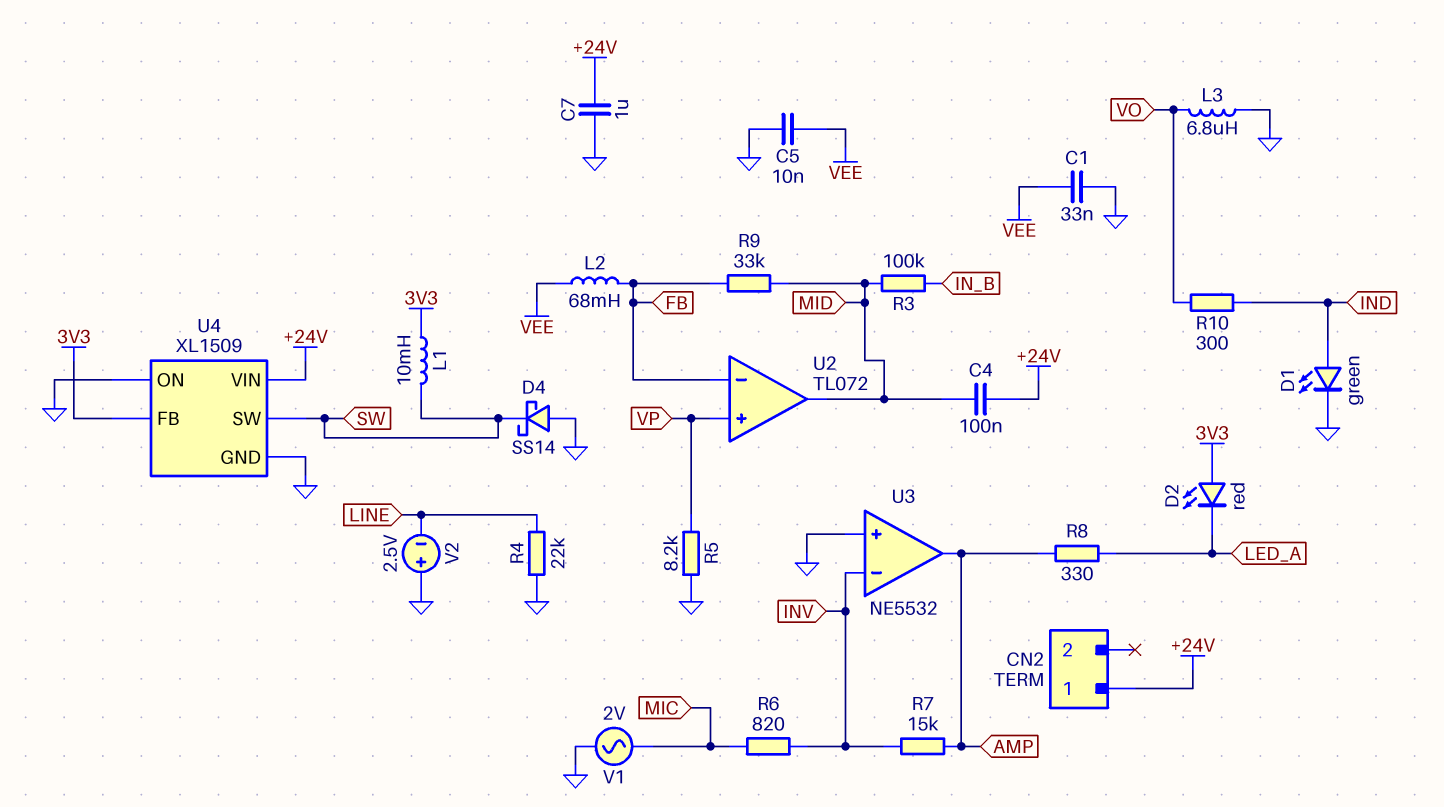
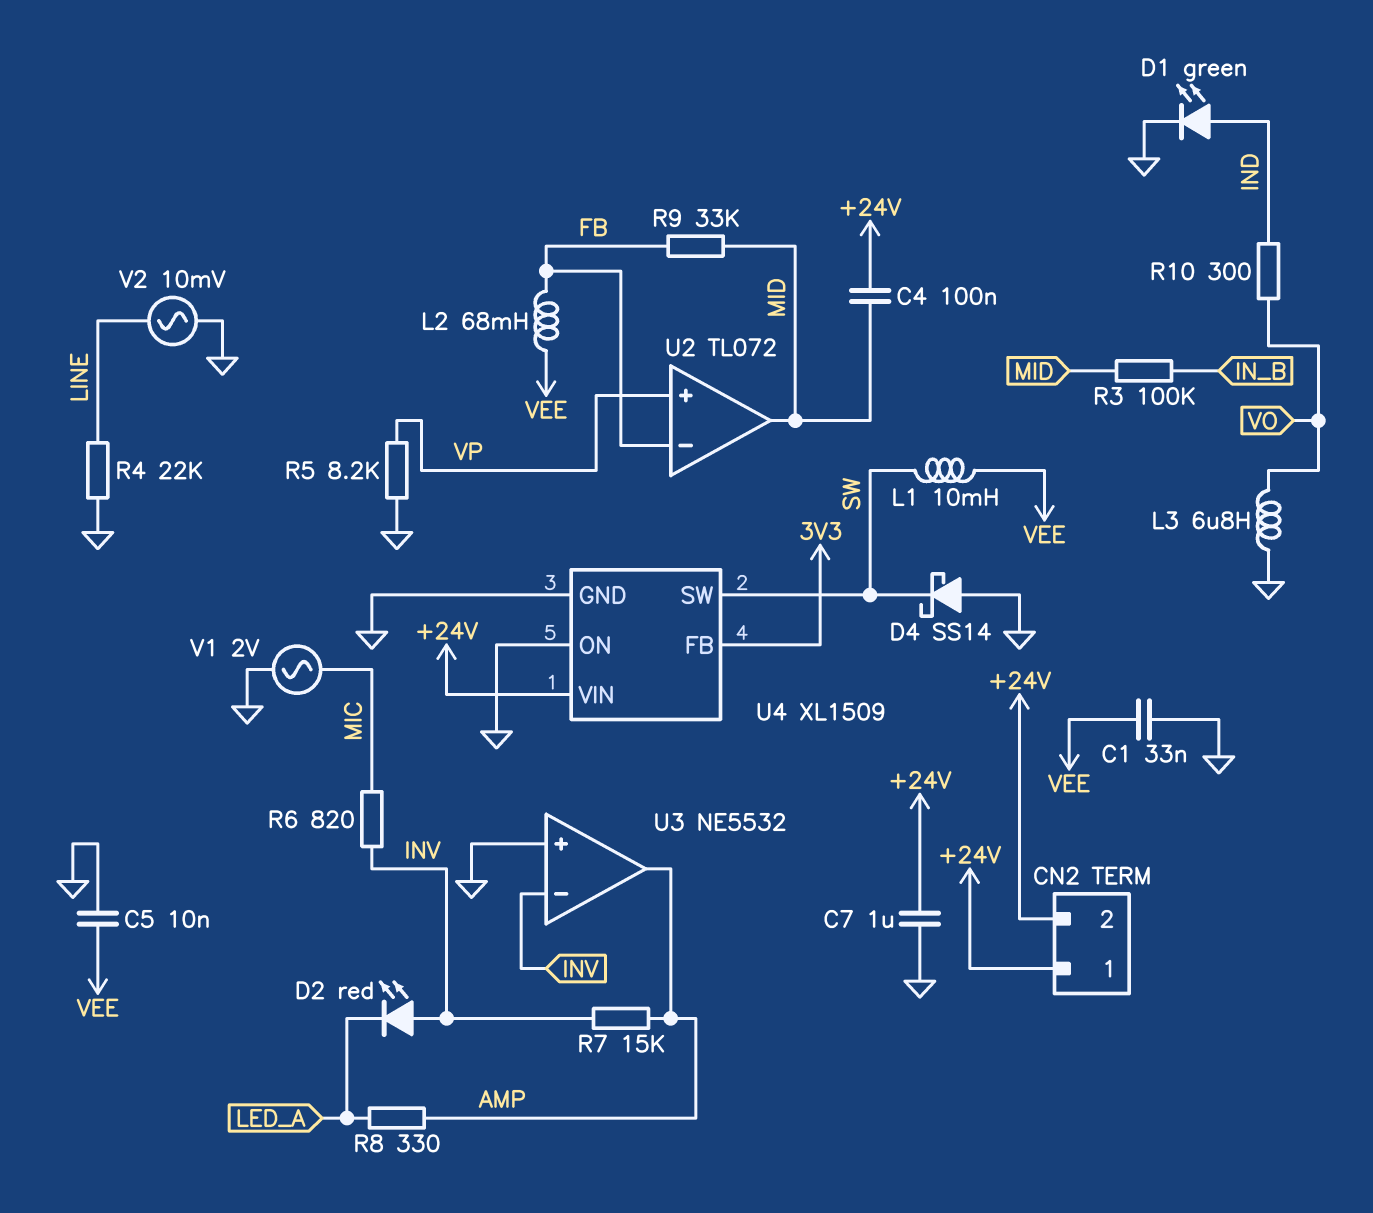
CN2 pin 2: none -> +24V
D2: LED red (A 3V3, K LED_A) -> LED red (A INV, K LED_A)
L1: 10mH (3V3, SW) -> 10mH (SW, VEE)
V2: 2.5V (plus GND, minus LINE) -> AC 10mV (GND, LINE)

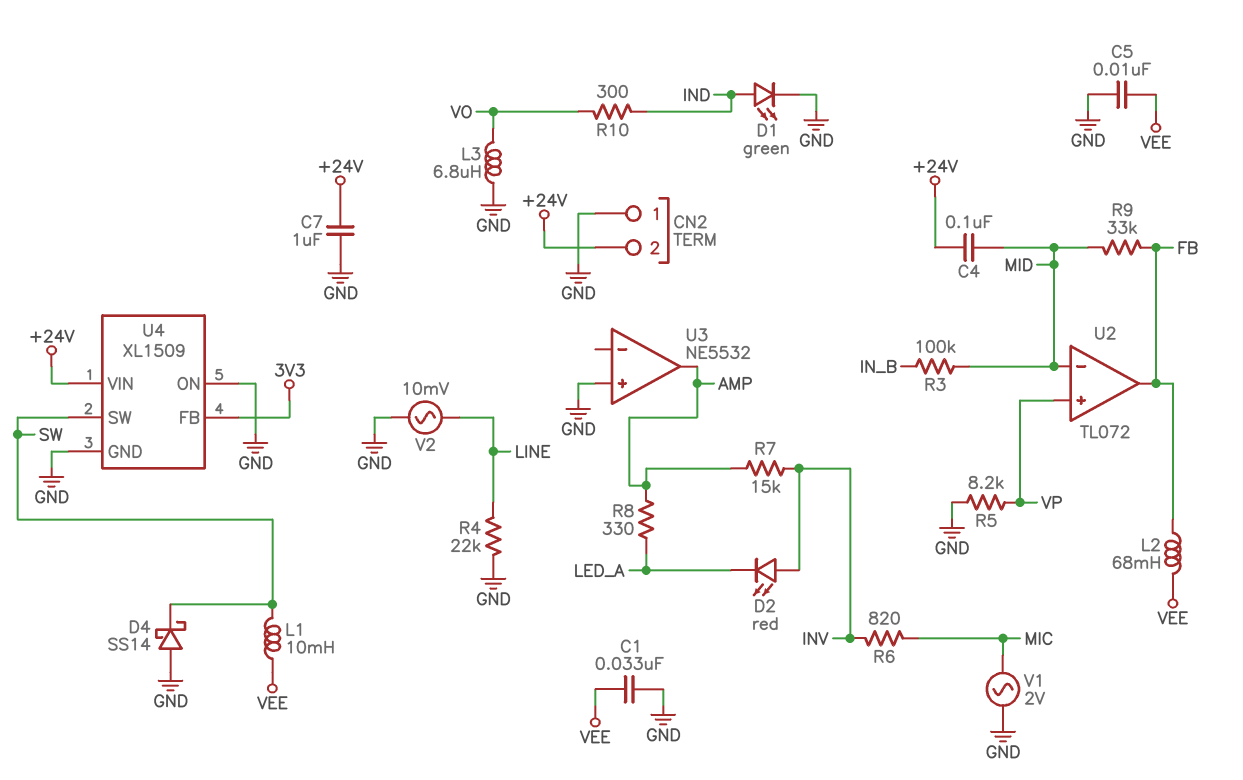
CN2 pin 1: +24V -> GND
U2 pin in-: FB -> MID
U2 pin out: MID -> FB
U3 pin in-: INV -> none

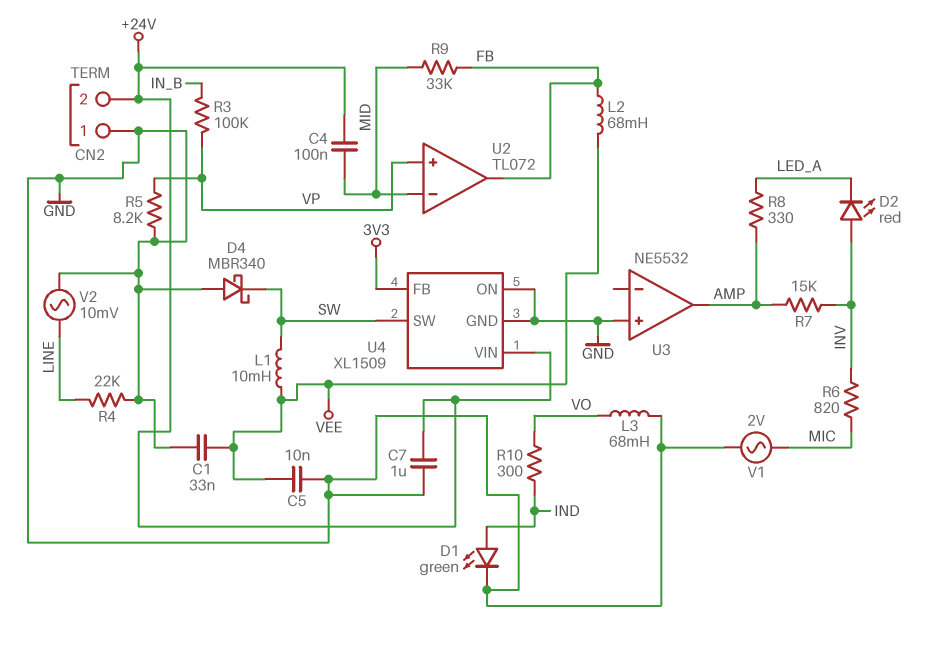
D4: schottky SS14 (A GND, K SW) -> schottky MBR340 (A GND, K SW)
L3: 6.8uH (GND, VO) -> 68mH (GND, VO)
R3: 100k (IN_B, MID) -> 100k (IN_B, VP)

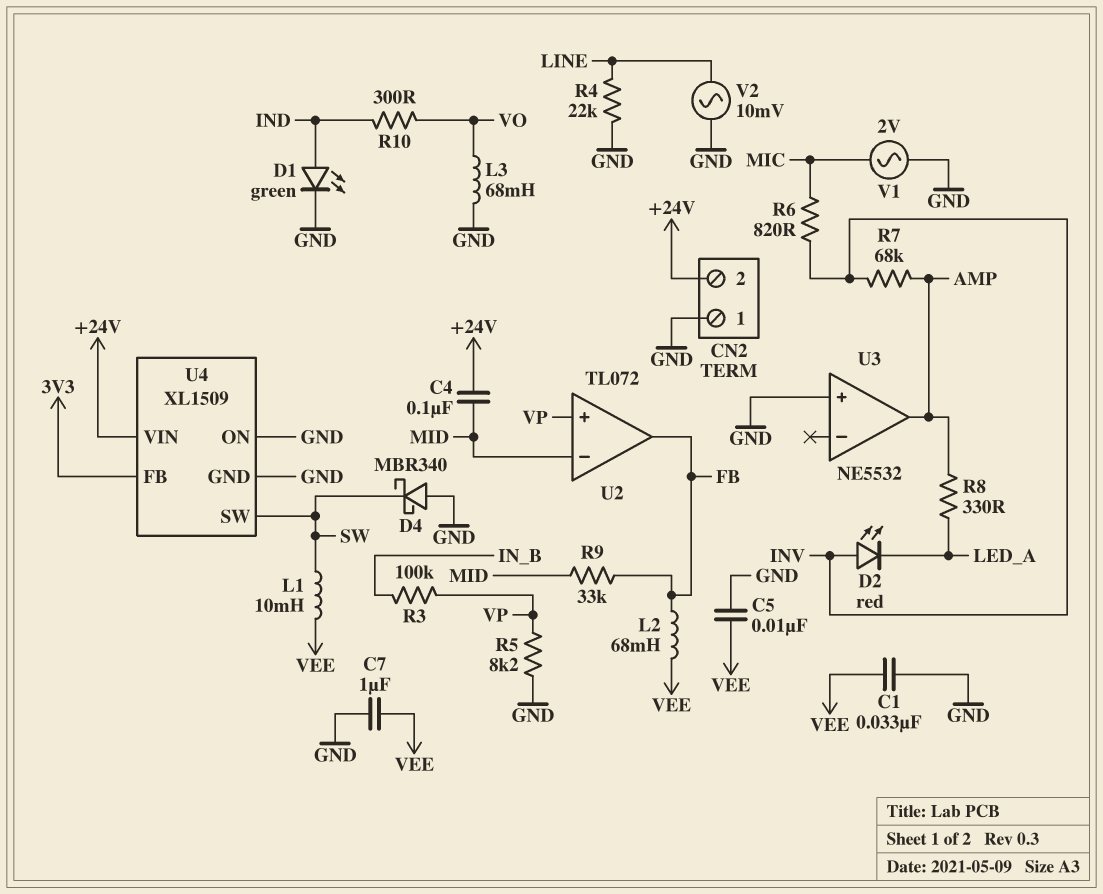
C7: 1uF (+24V, GND) -> 1uF (GND, VEE)
R7: 15k (AMP, INV) -> 68k (AMP, INV)

